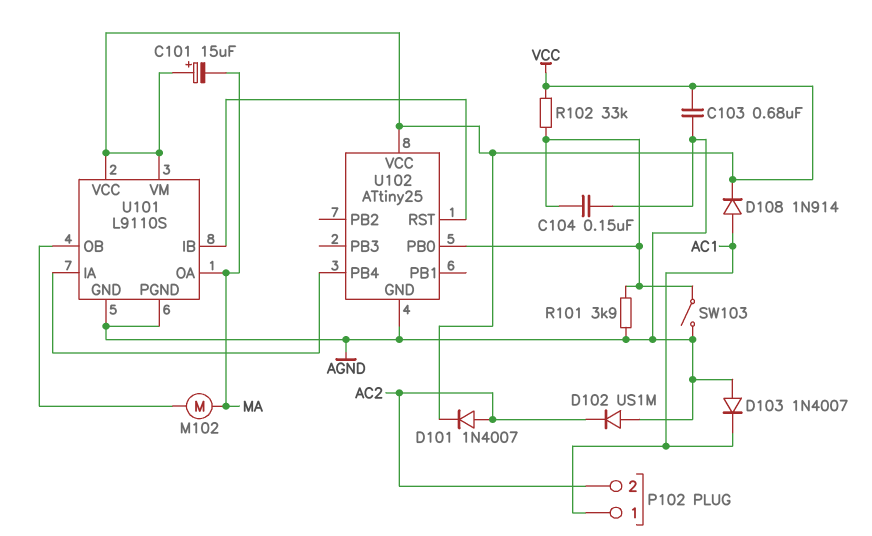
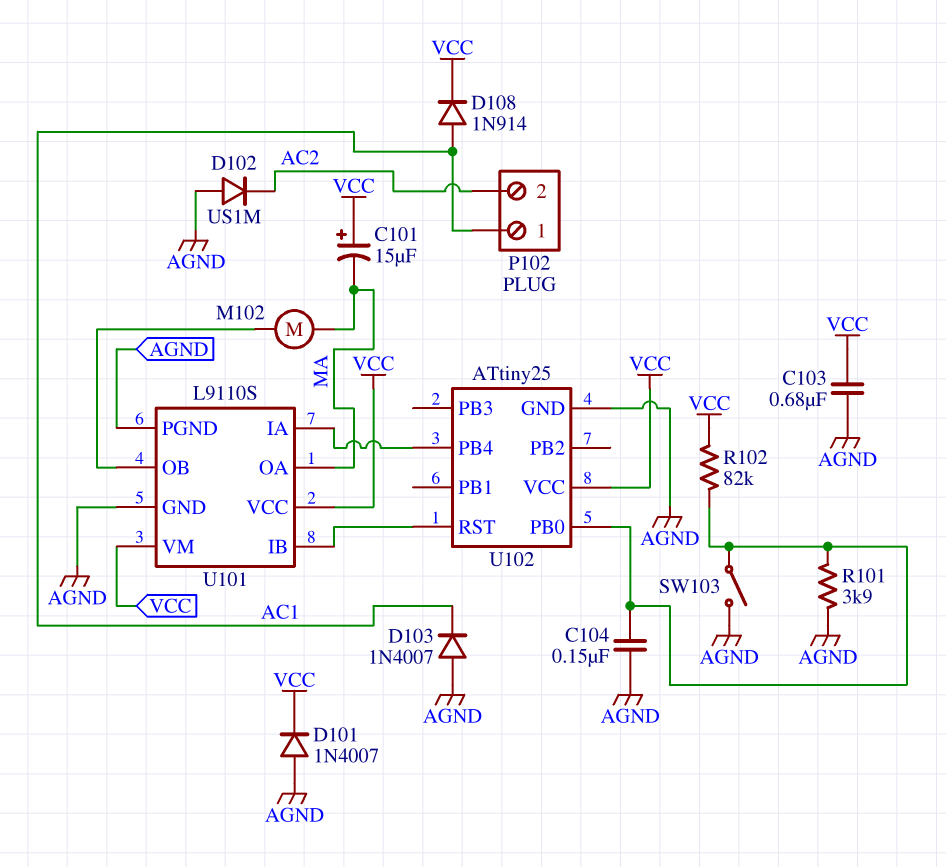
D101: diode 1N4007 (A AC2, K VCC) -> diode 1N4007 (A AGND, K VCC)
R102: 33k (U102/PB0, VCC) -> 82k (U102/PB0, VCC)

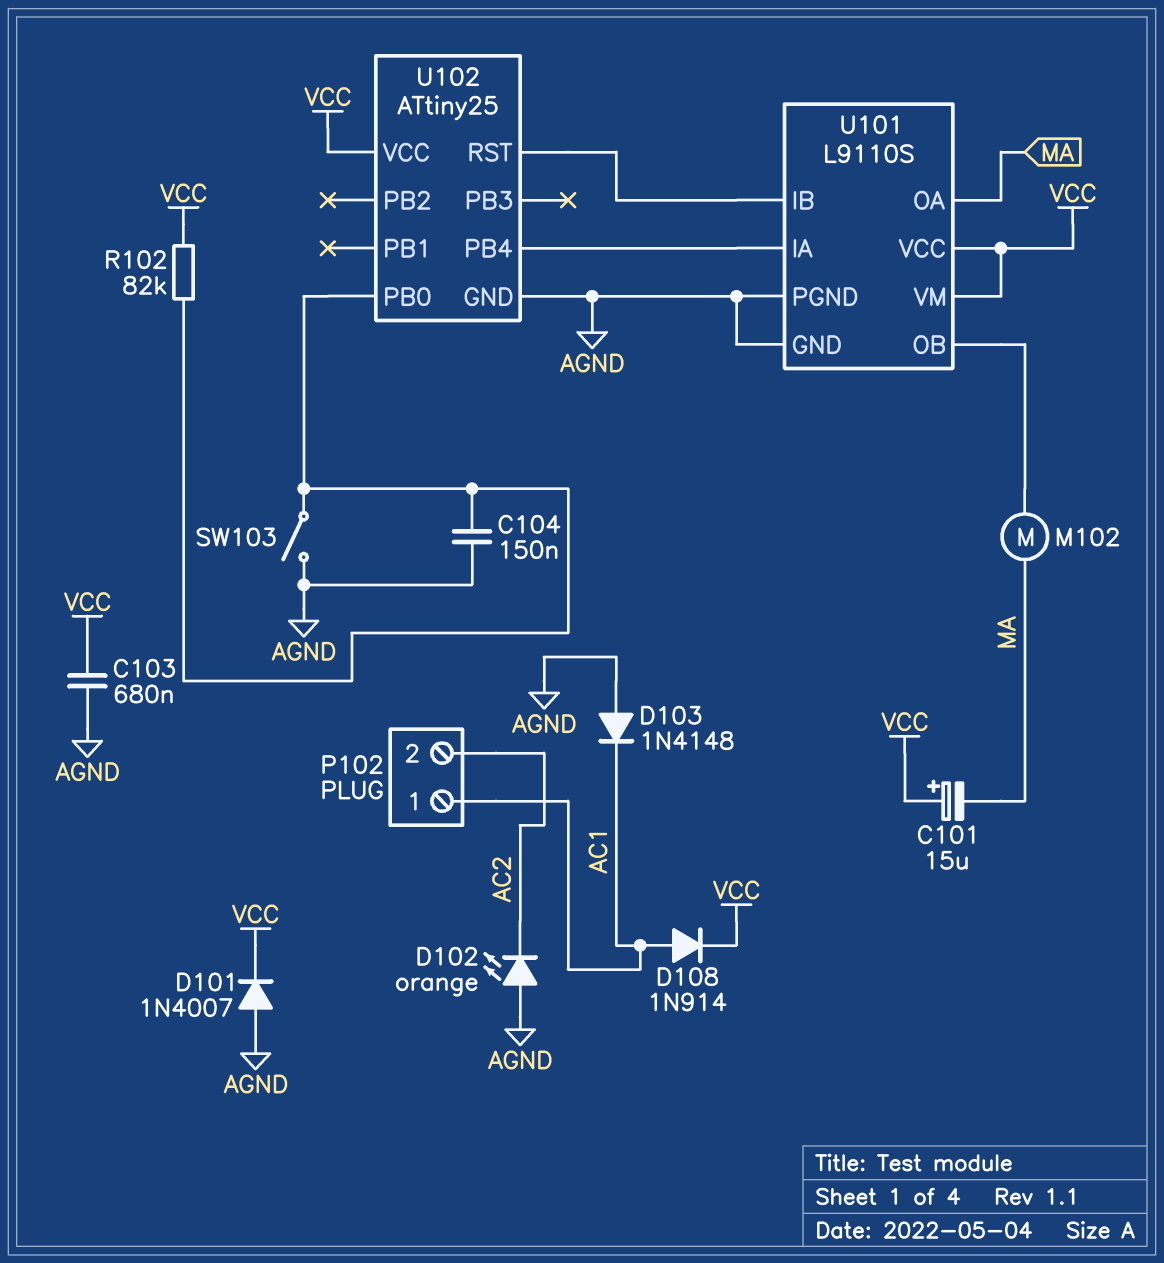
D102: diode US1M (A AGND, K AC2) -> LED orange (A AGND, K AC2)
D103: diode 1N4007 (A AGND, K AC1) -> diode 1N4148 (A AGND, K AC1)
R101: 3.9k (AGND, U102/PB0) -> none

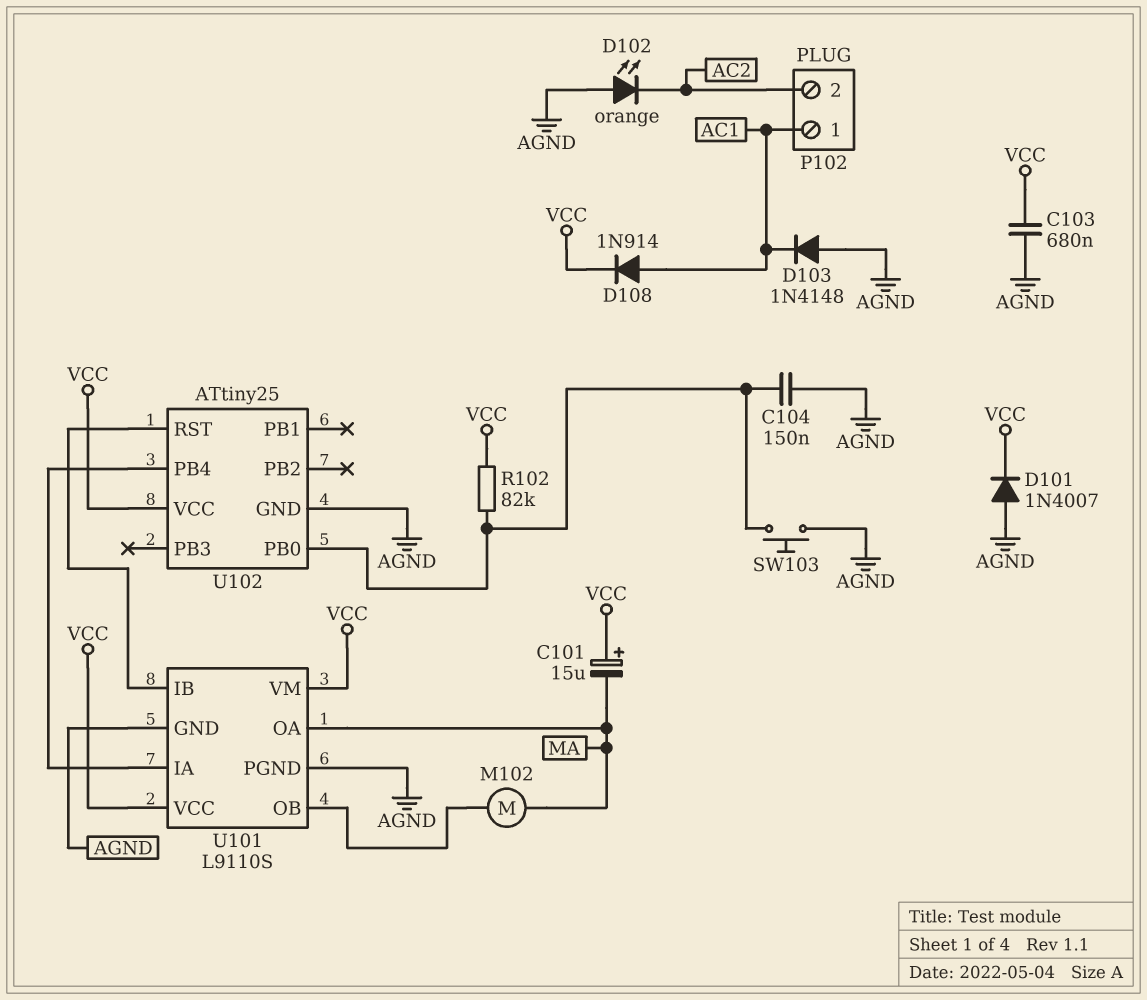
SW103: switch (AGND, U102/PB0) -> button (AGND, U102/PB0)

